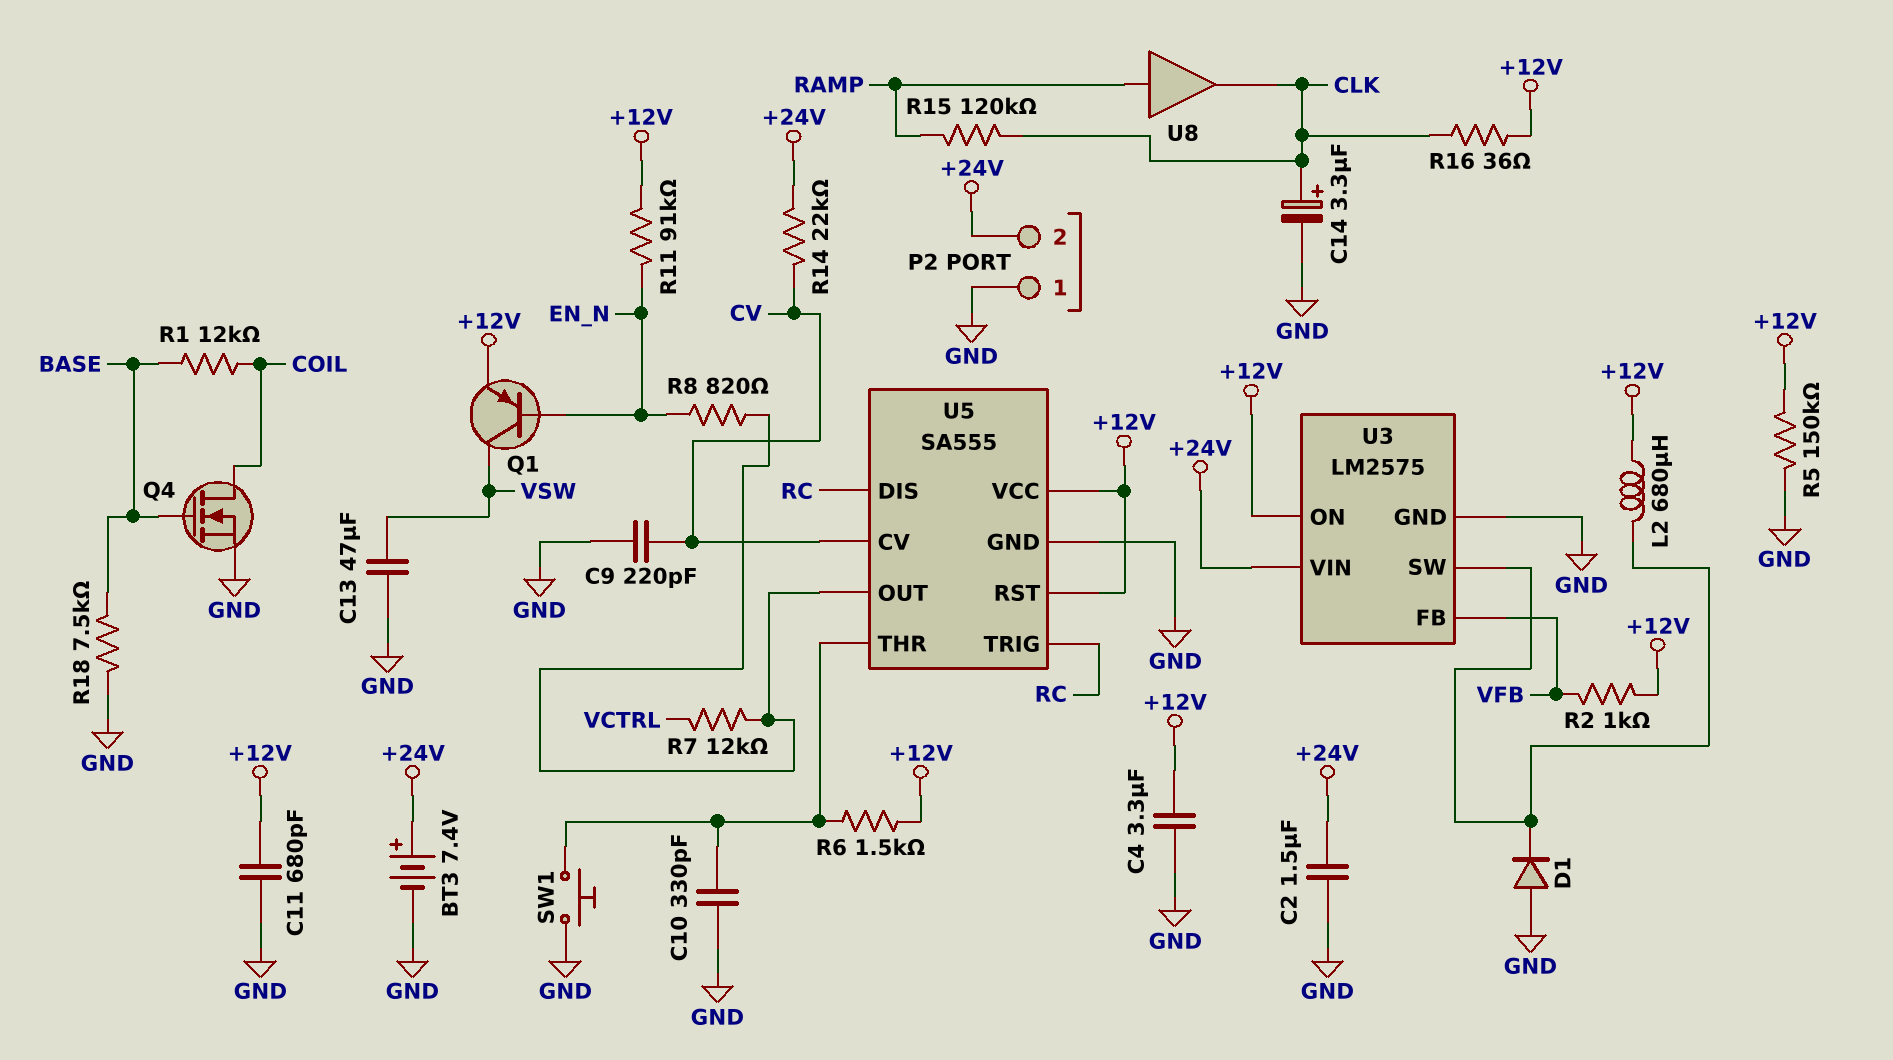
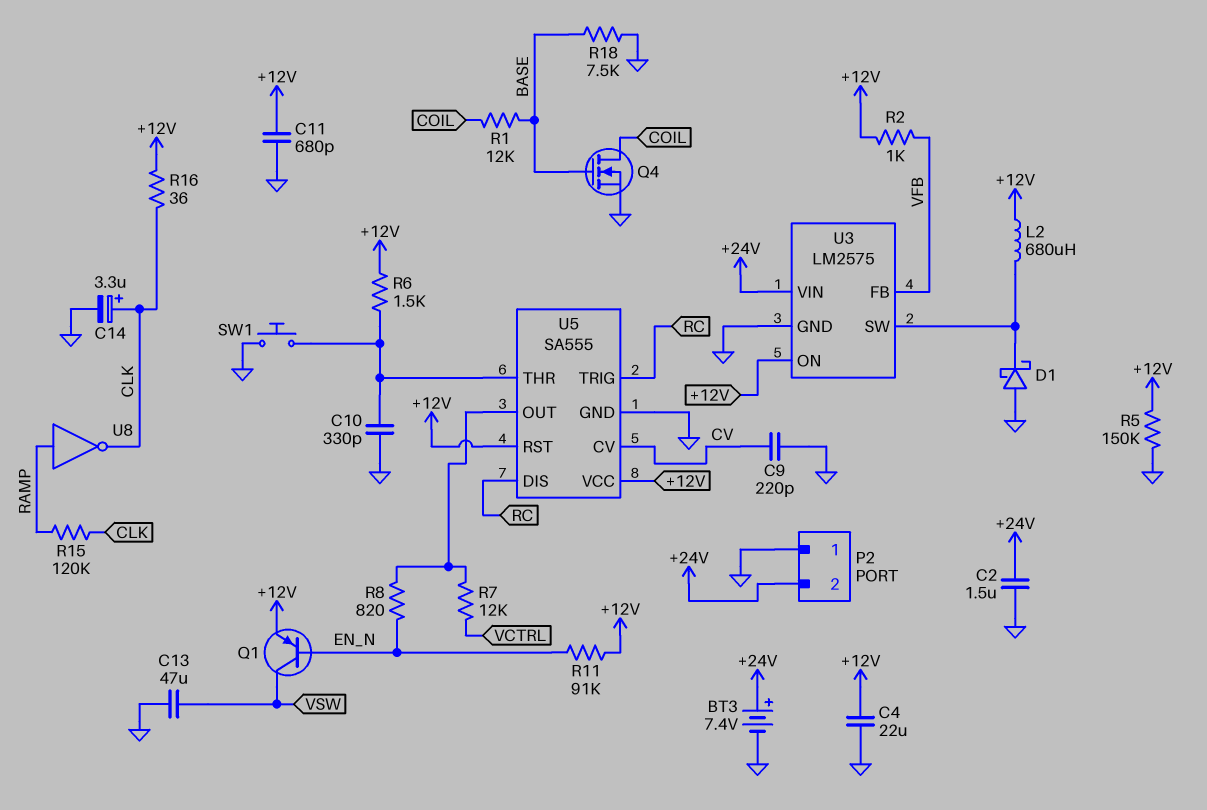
C4: 3.3uF (+12V, GND) -> 22uF (+12V, GND)
D1: diode (A GND, K U3/SW) -> schottky (A GND, K U3/SW)
R14: 22k (+24V, CV) -> none
U8: buffer (in RAMP, out CLK) -> NOT (in RAMP, out CLK)

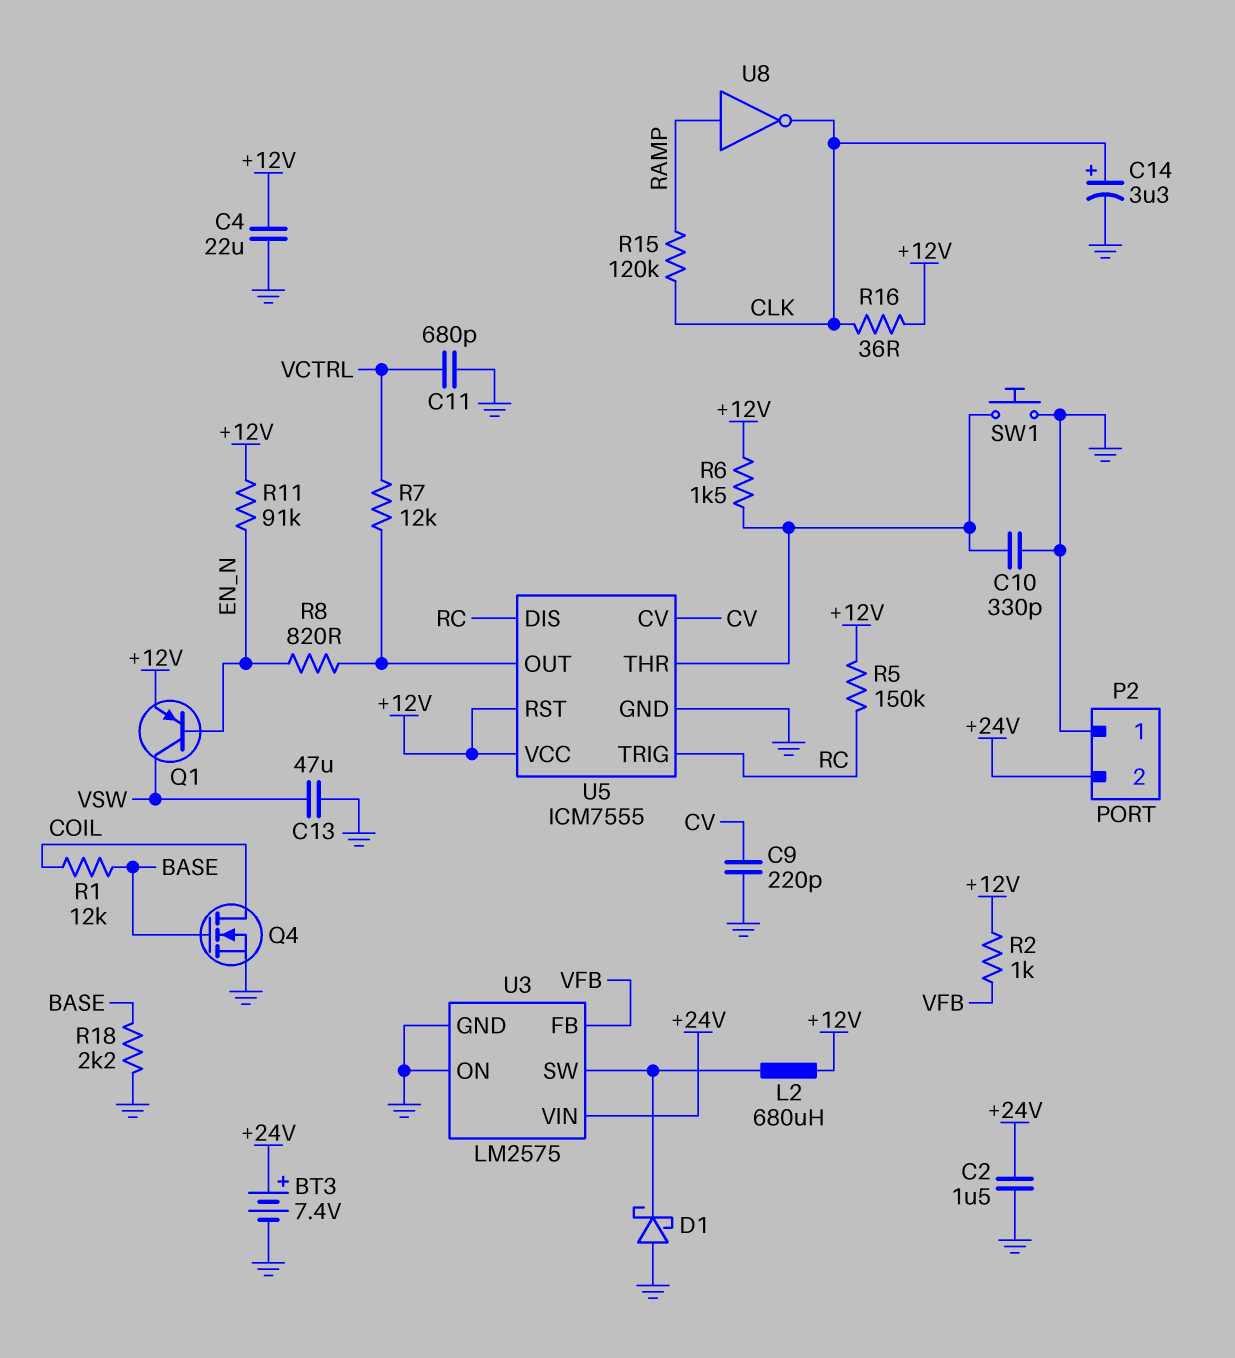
C11: 680pF (+12V, GND) -> 680pF (GND, VCTRL)
R5: 150k (+12V, GND) -> 150k (+12V, RC)
R18: 7.5k (BASE, GND) -> 2.2k (BASE, GND)
U3 pin ON: +12V -> GND
U5: SA555 -> ICM7555

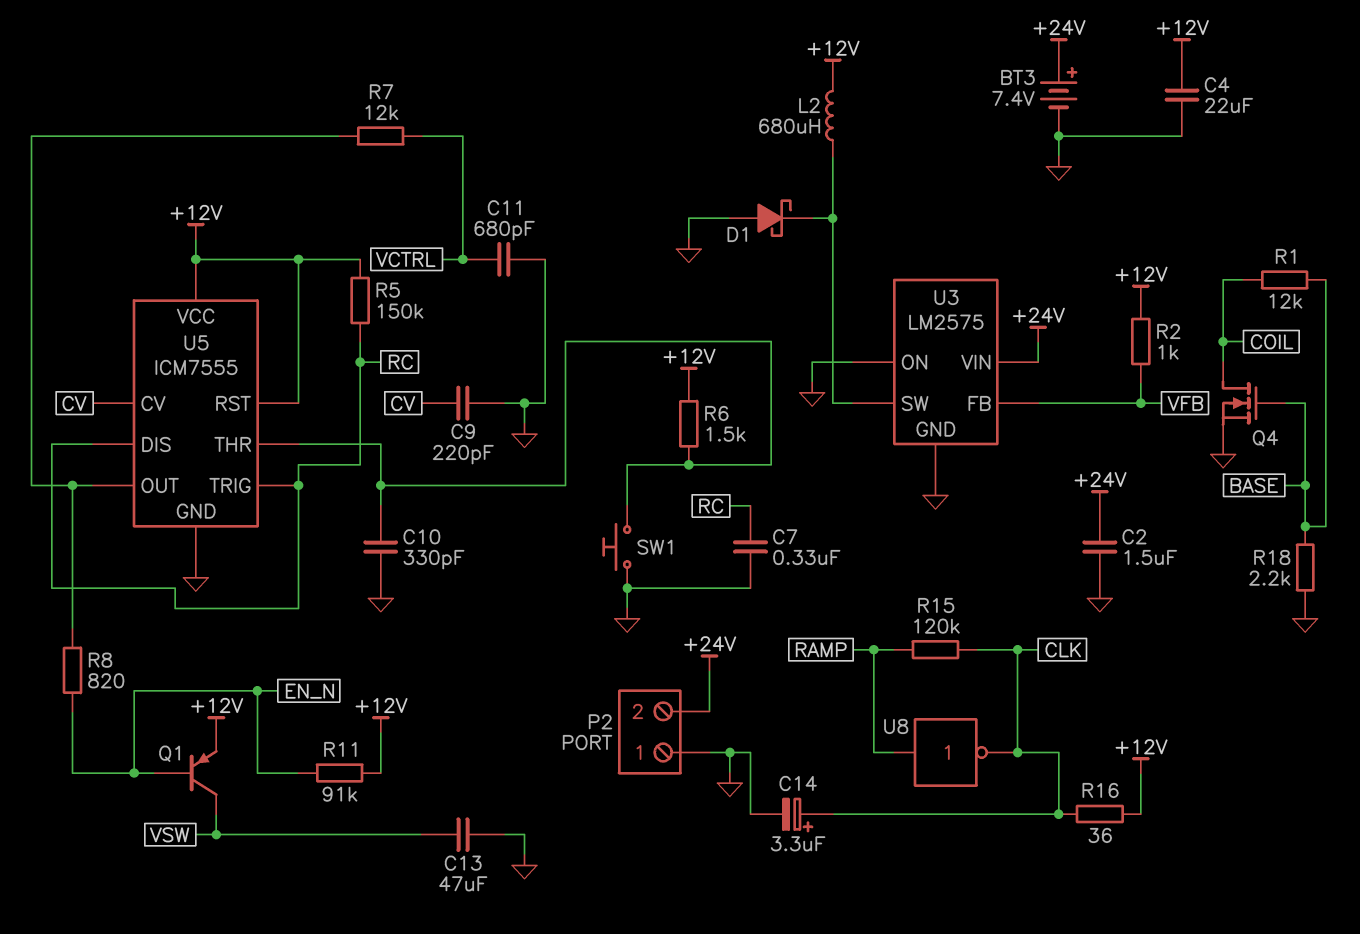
C7: none -> 330nF (GND, RC)

